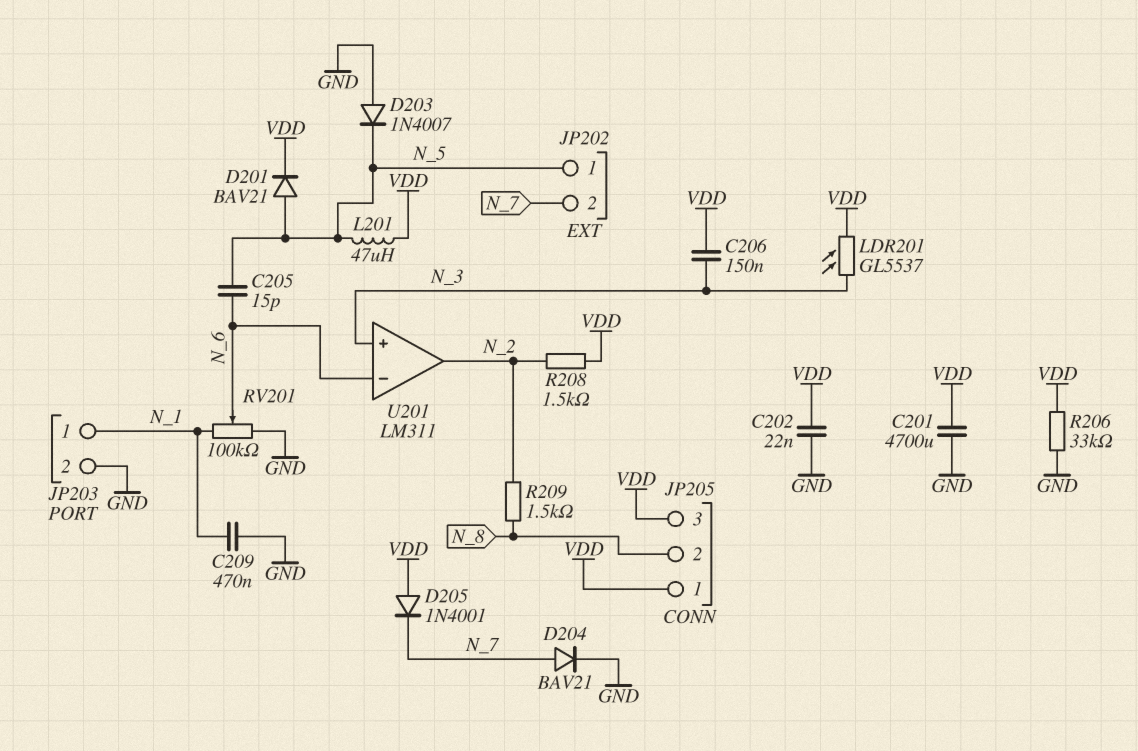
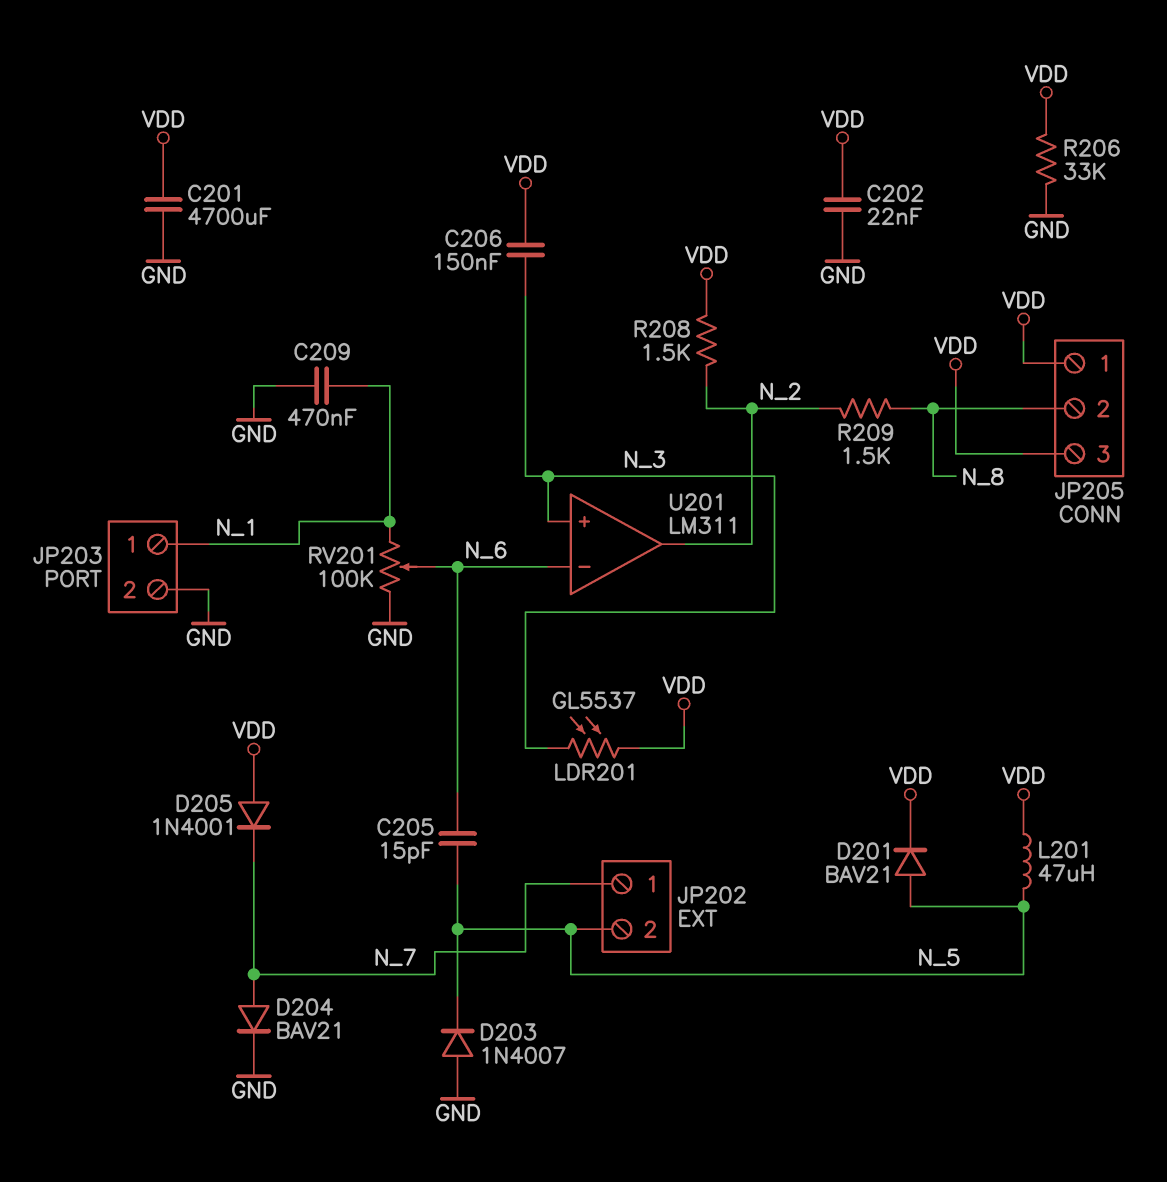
JP202 pin 1: N_5 -> N_7
JP202 pin 2: N_7 -> N_5

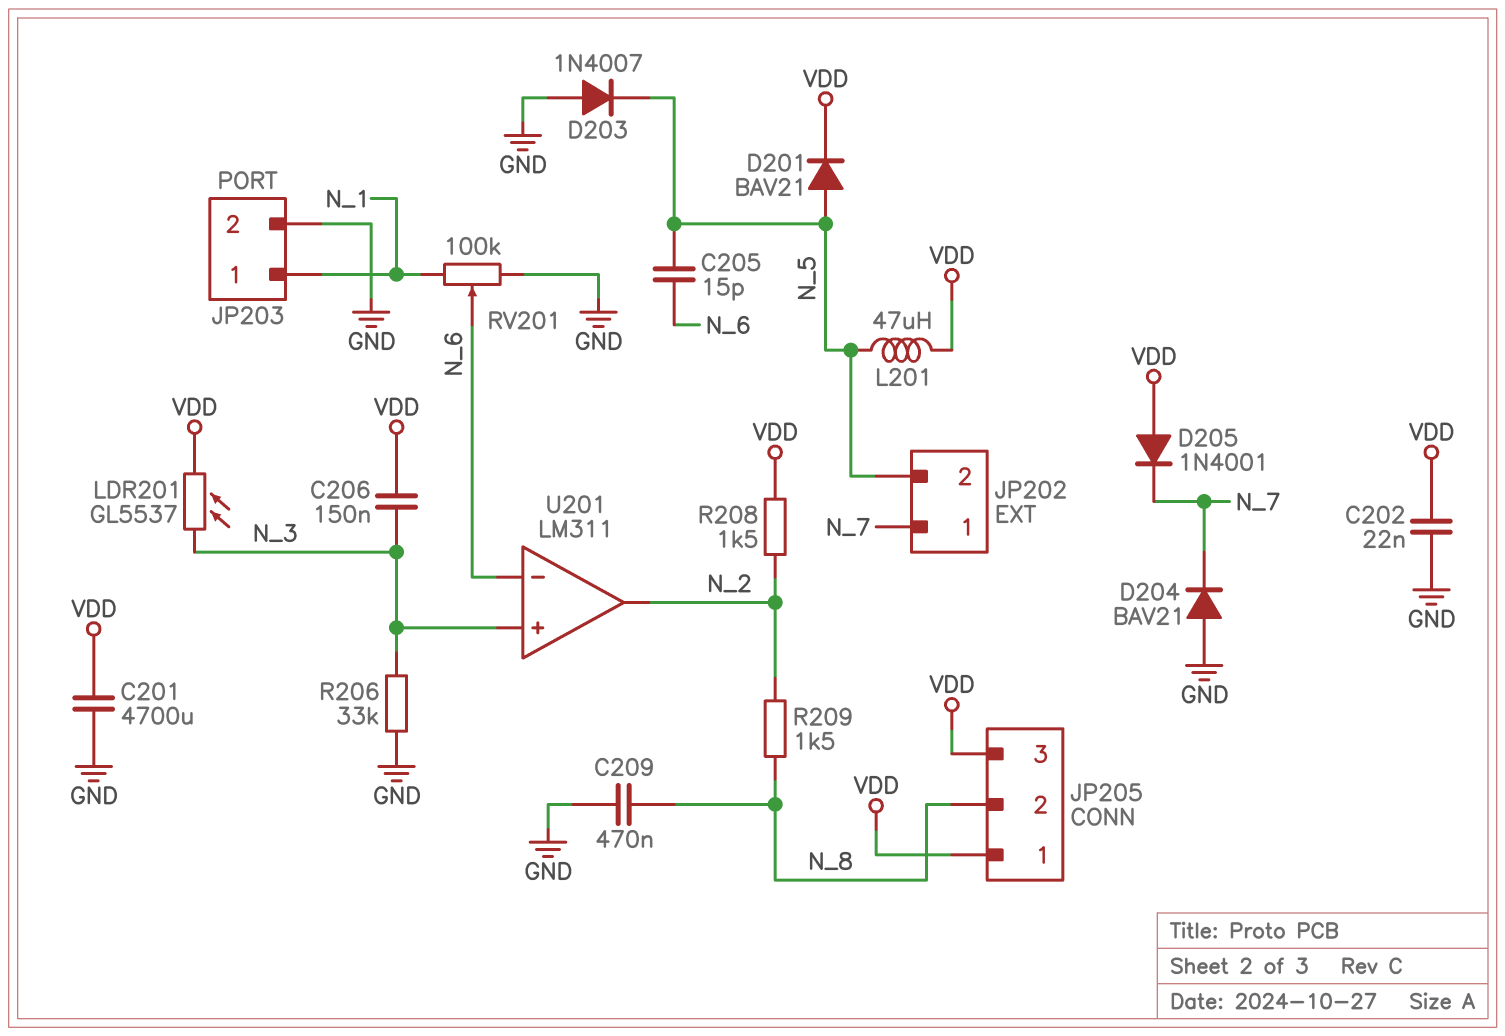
C209: 470nF (GND, N_1) -> 470nF (GND, N_8)
D204: diode BAV21 (A N_7, K GND) -> diode BAV21 (A GND, K N_7)
R206: 33k (GND, VDD) -> 33k (GND, N_3)

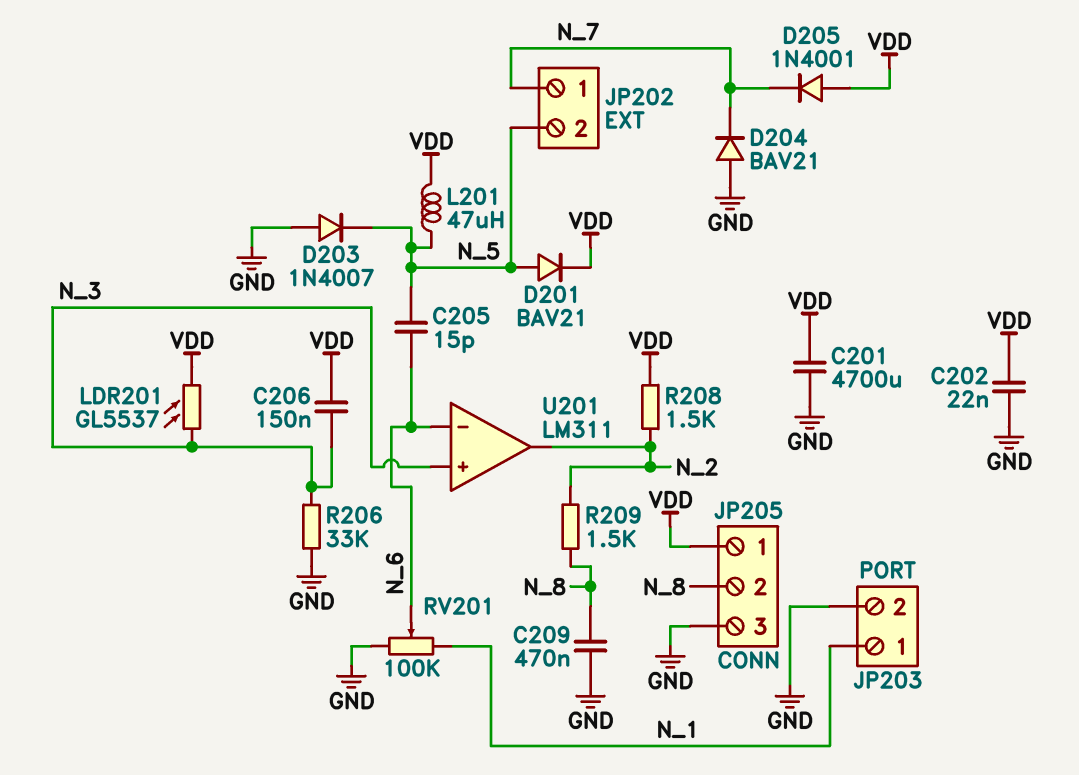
JP205 pin 3: VDD -> GND

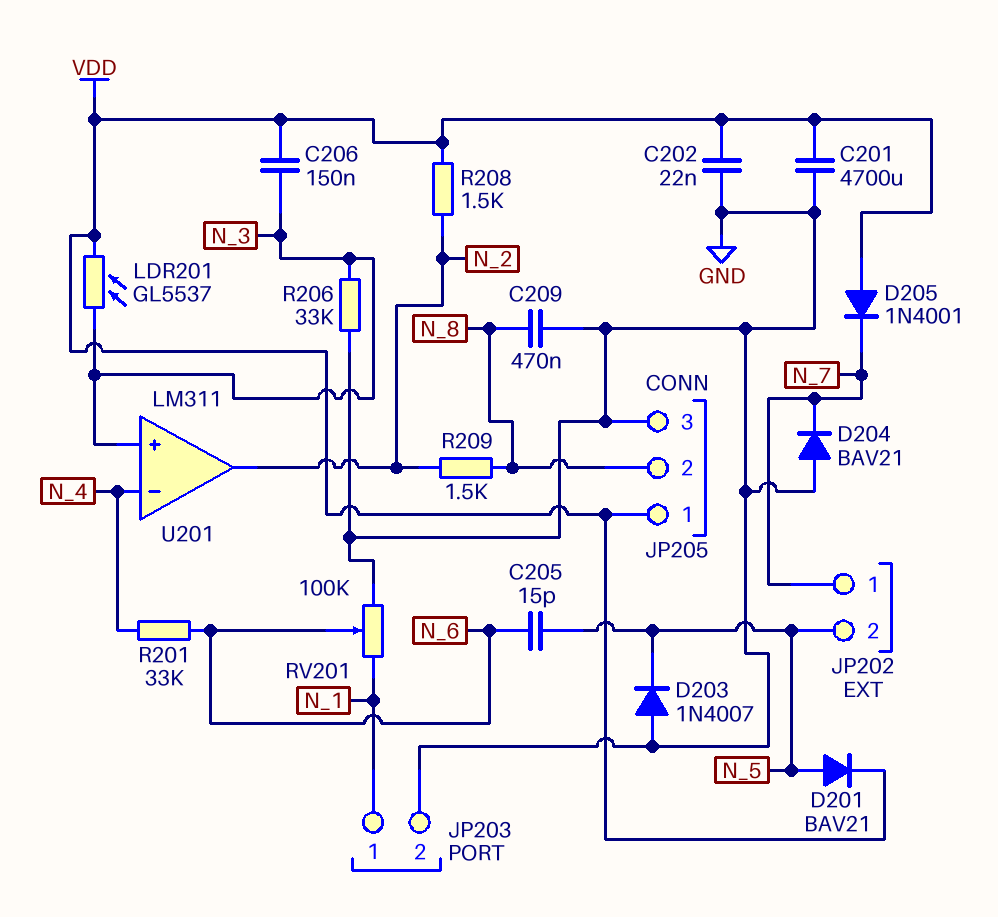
L201: 47uH (N_5, VDD) -> none
R201: none -> 33k (N_4, N_6)
U201 pin in-: N_6 -> N_4

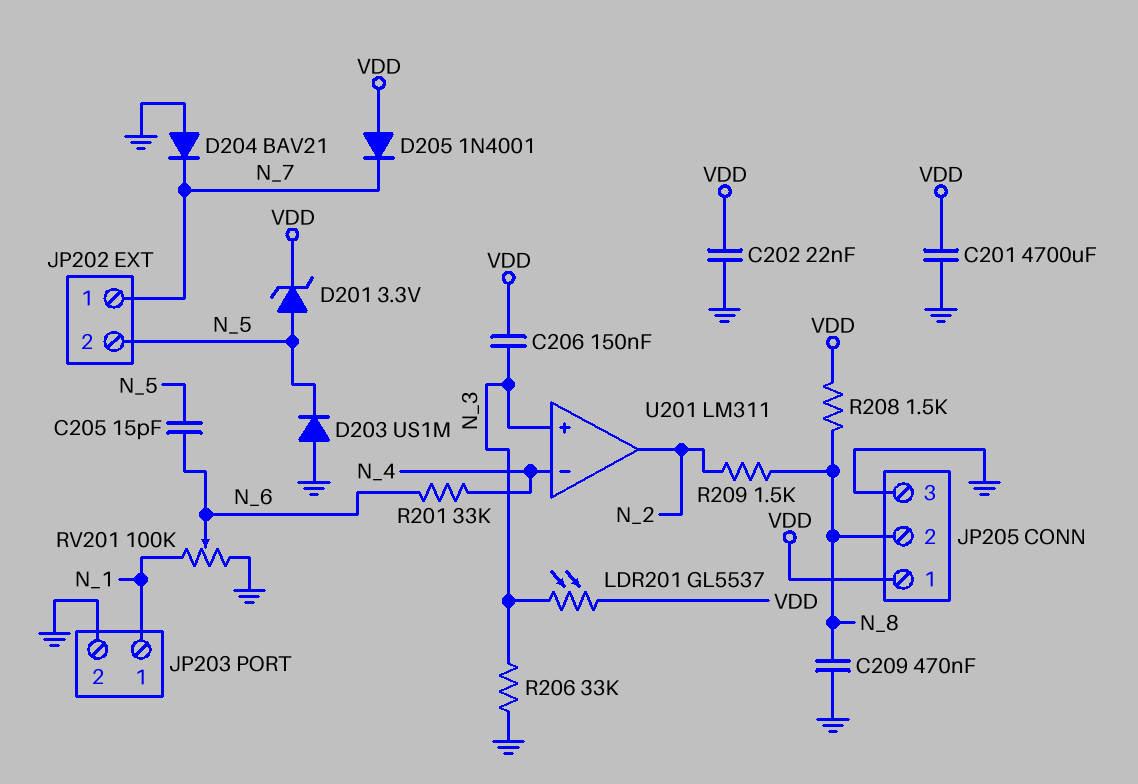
D201: diode BAV21 (A N_5, K VDD) -> zener 3.3V (A N_5, K VDD)
D203: diode 1N4007 (A GND, K N_5) -> diode US1M (A GND, K N_5)
R208: 1.5k (N_2, VDD) -> 1.5k (N_8, VDD)

